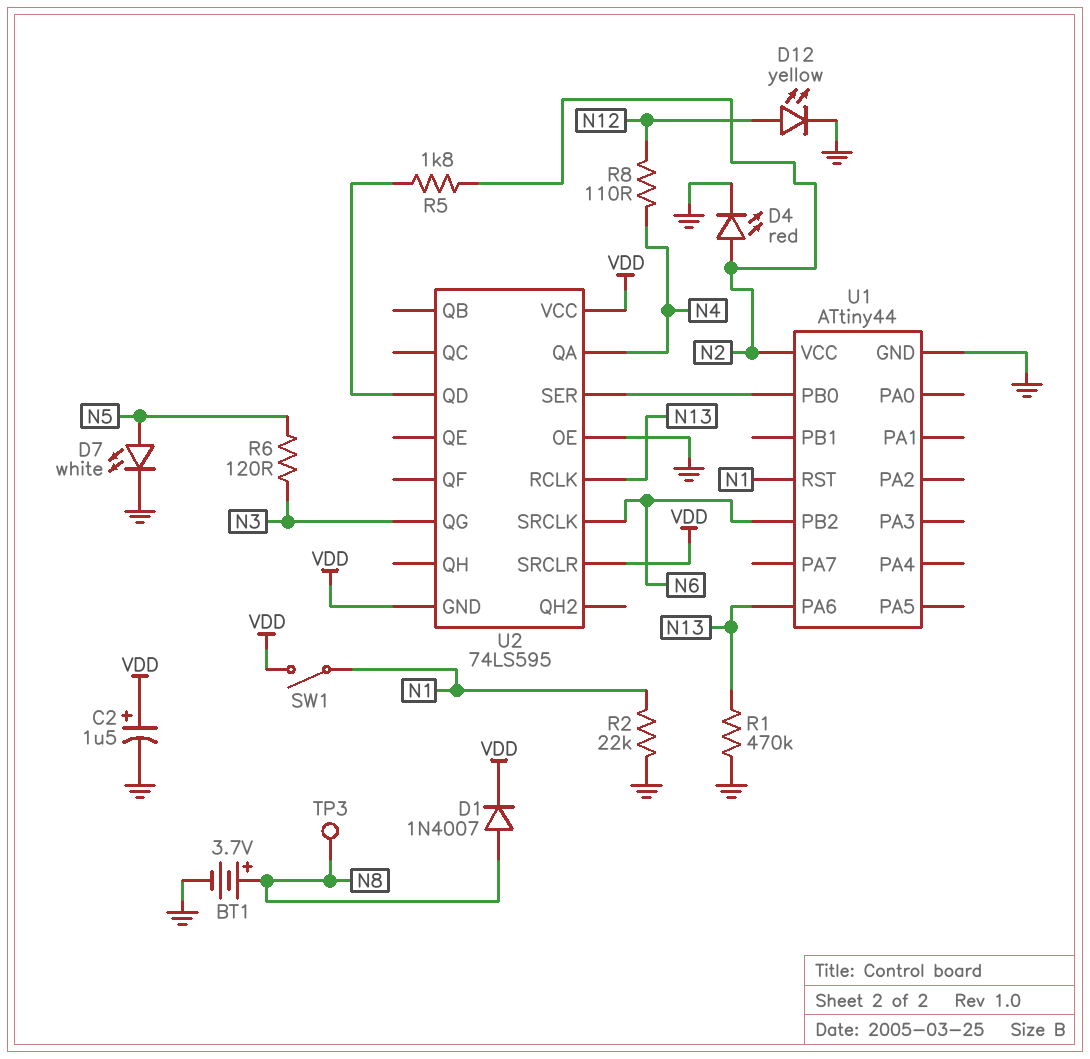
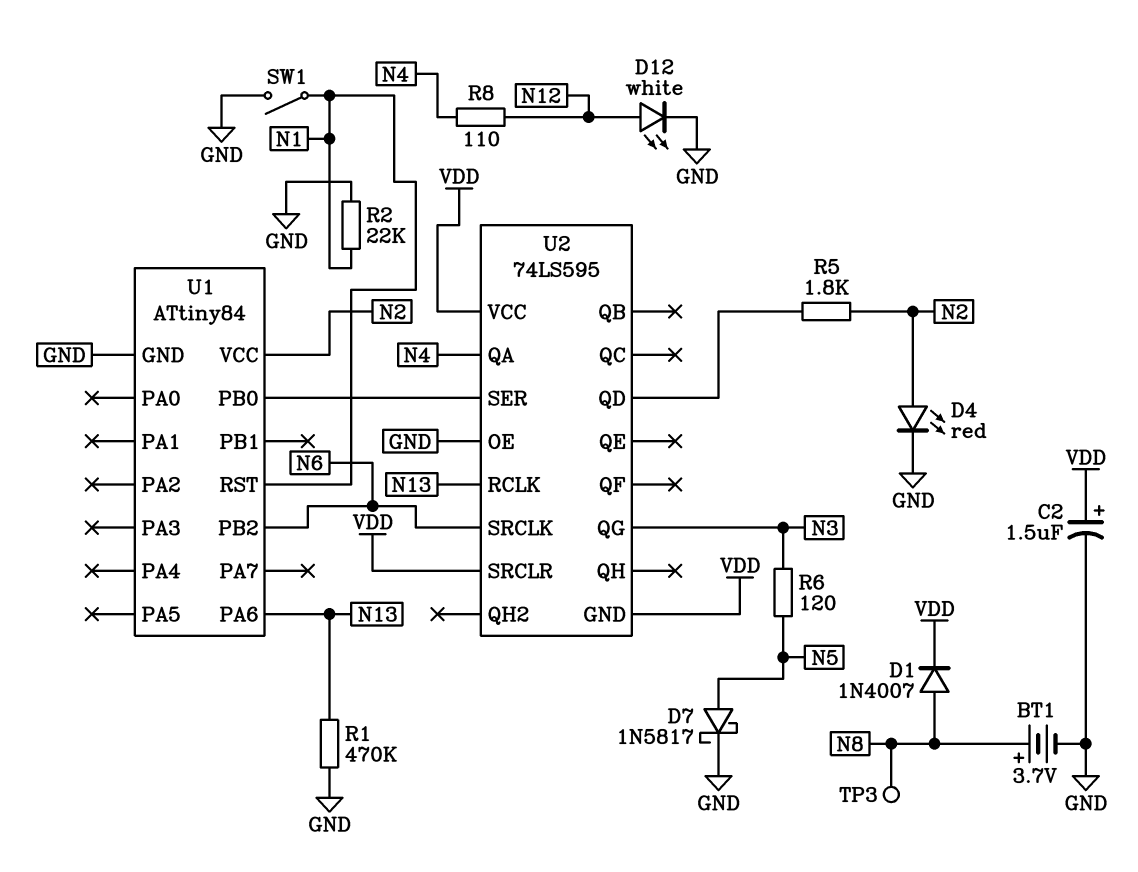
D7: LED white (A N5, K GND) -> schottky 1N5817 (A N5, K GND)
D12: LED yellow (A N12, K GND) -> LED white (A N12, K GND)
SW1: switch (N1, VDD) -> switch (GND, N1)
U1: ATtiny44 -> ATtiny84

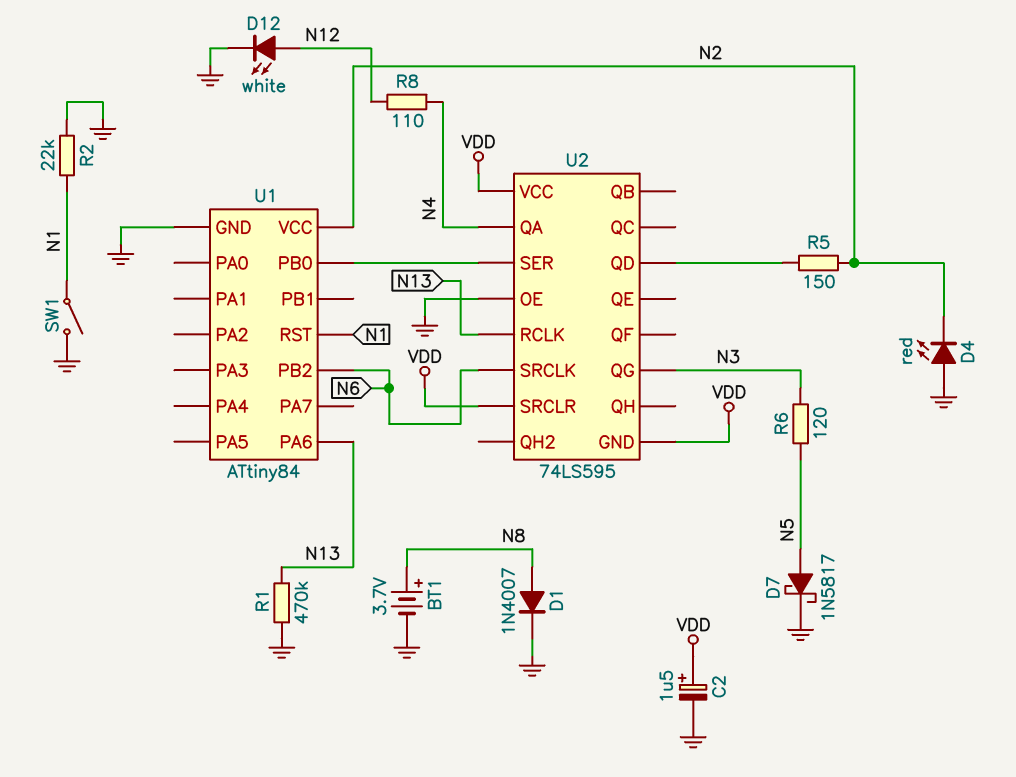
D1: diode 1N4007 (A N8, K VDD) -> diode 1N4007 (A N8, K GND)
D4: LED red (A N2, K GND) -> LED red (A GND, K N2)
R5: 1.8k (N2, U2/QD) -> 150 (N2, U2/QD)
TP3: test point (N8) -> none

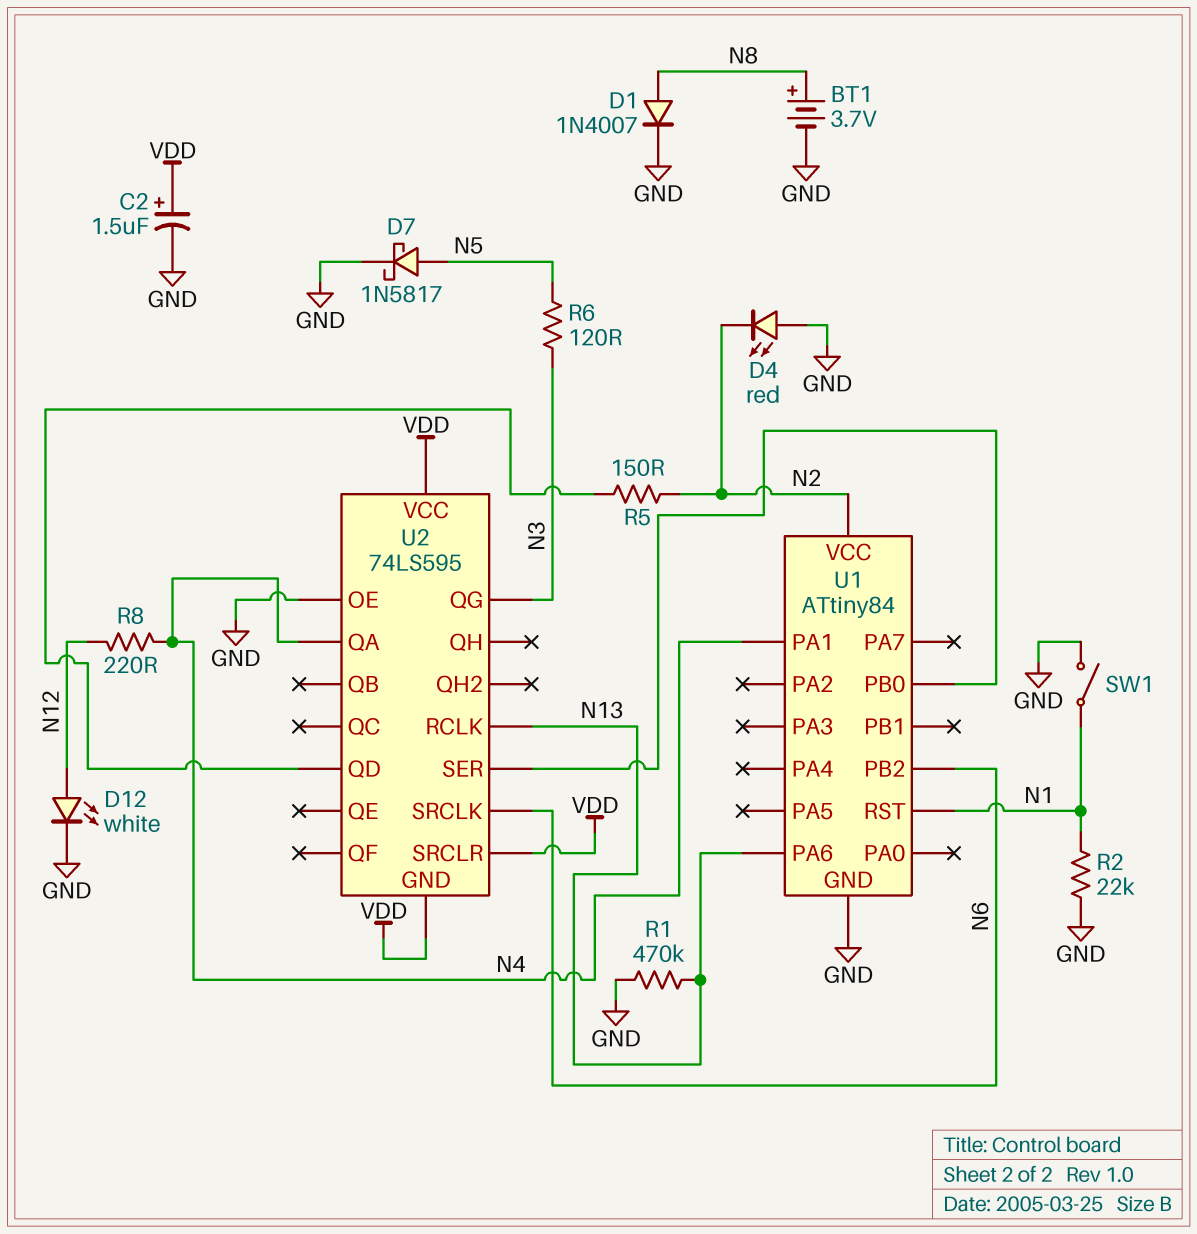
R8: 110 (N4, N12) -> 220 (N4, N12)
U1 pin PA1: none -> N4

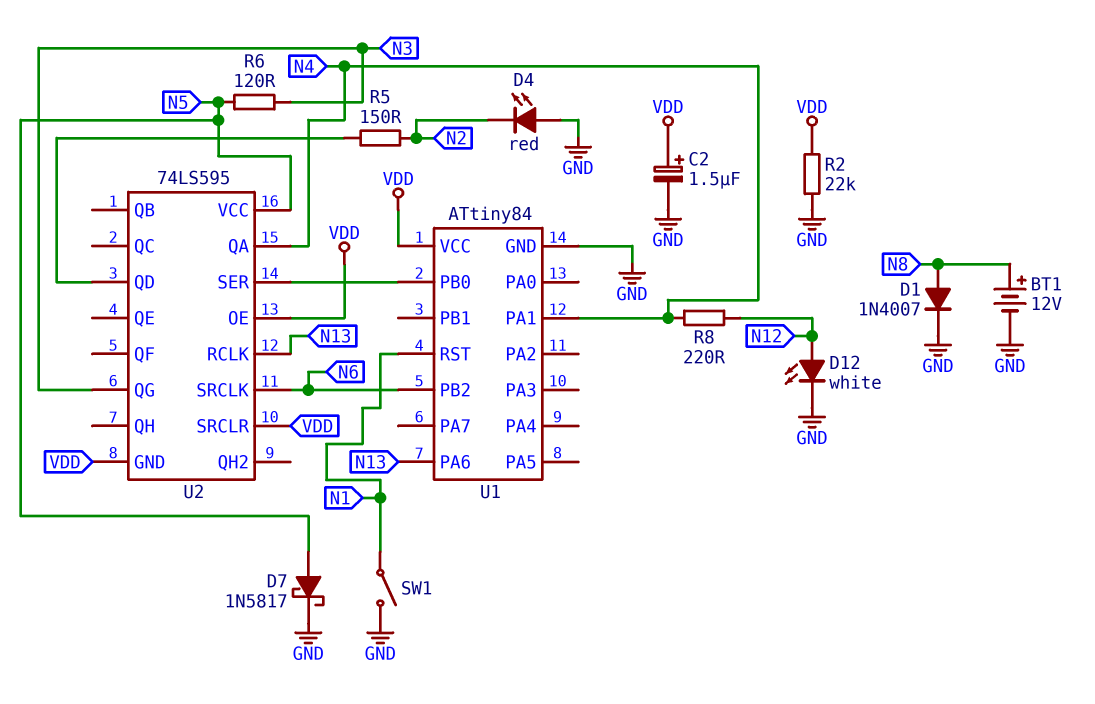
BT1: 3.7V (plus N8, minus GND) -> 12V (plus N8, minus GND)
R1: 470k (GND, N13) -> none
R2: 22k (GND, N1) -> 22k (GND, VDD)
U1 pin VCC: N2 -> VDD
U2 pin OE: GND -> VDD
U2 pin VCC: VDD -> N5

